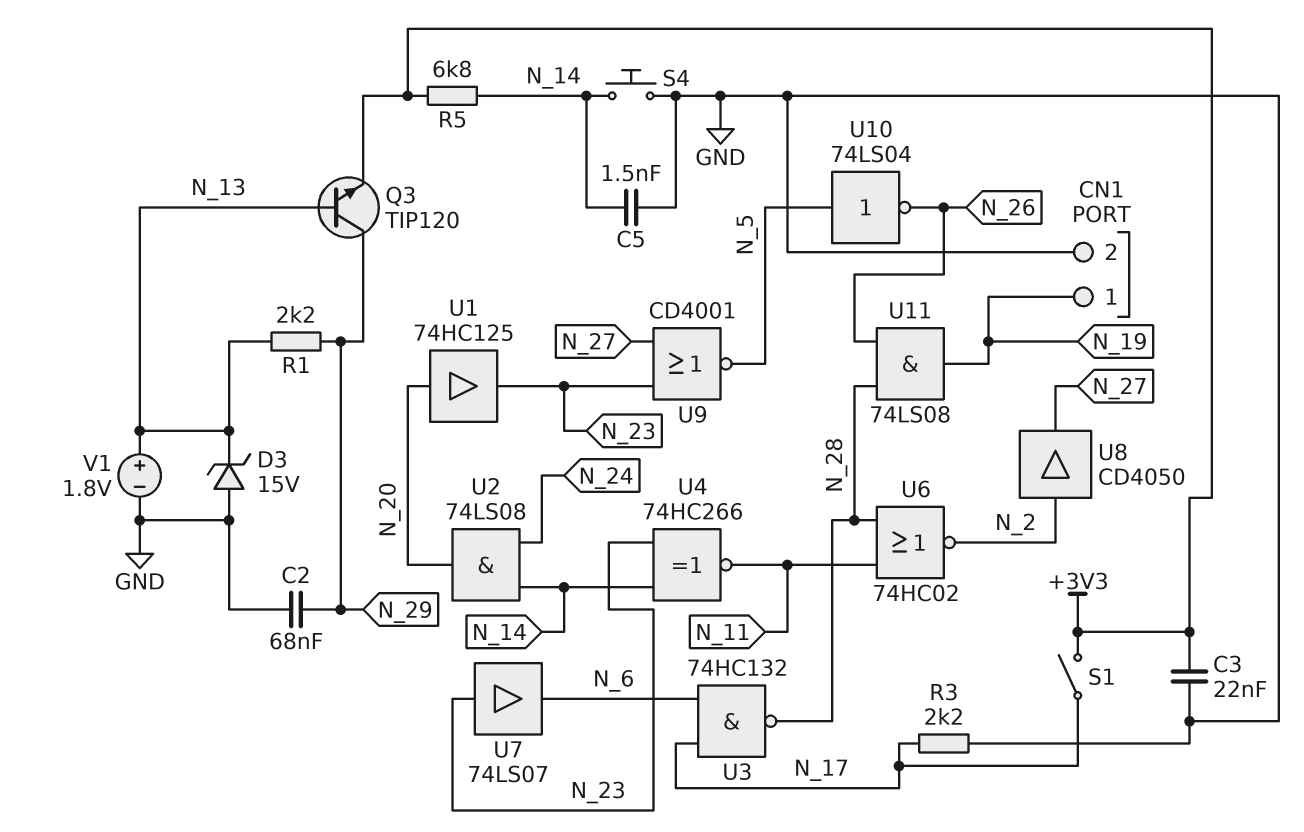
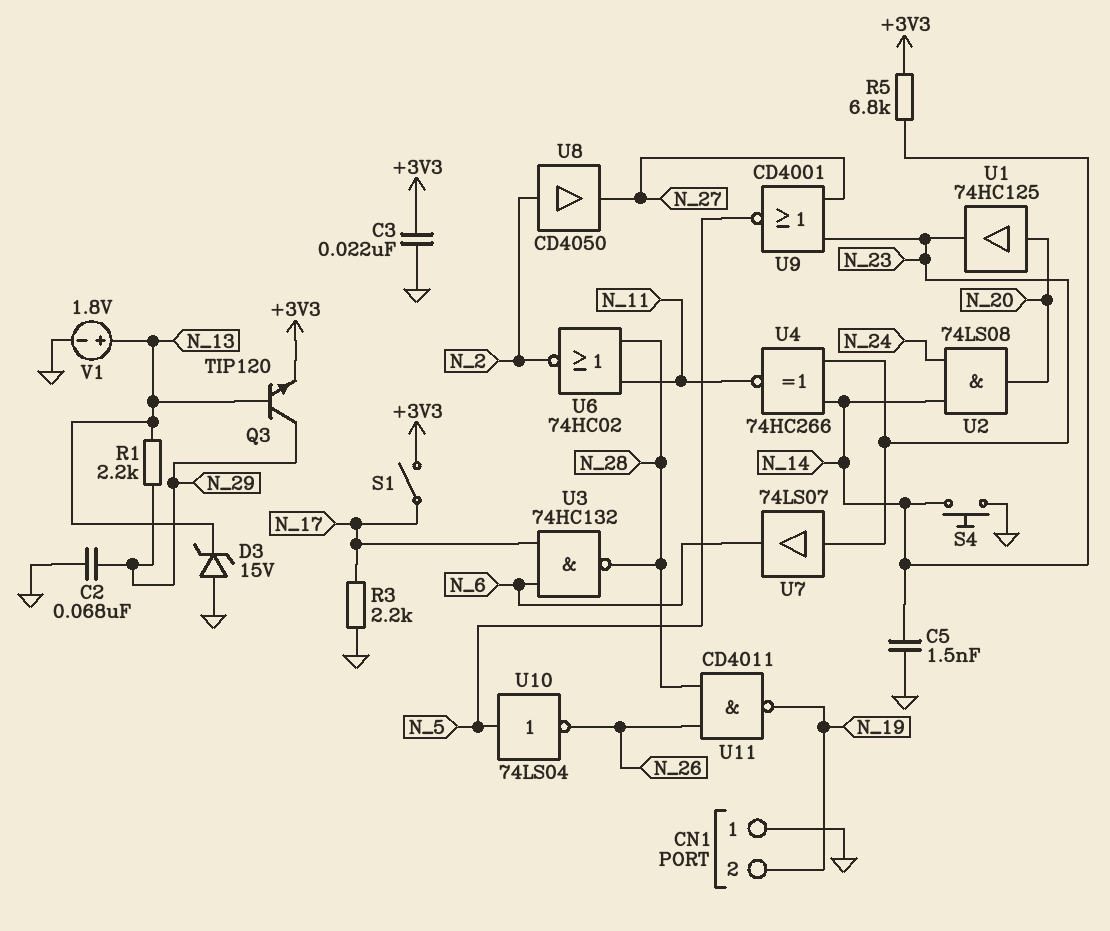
CN1 pin 1: N_19 -> GND
CN1 pin 2: GND -> N_19
U11: AND 74LS08 (in N_26, in N_28, out N_19) -> NAND CD4011 (in N_26, in N_28, out N_19)

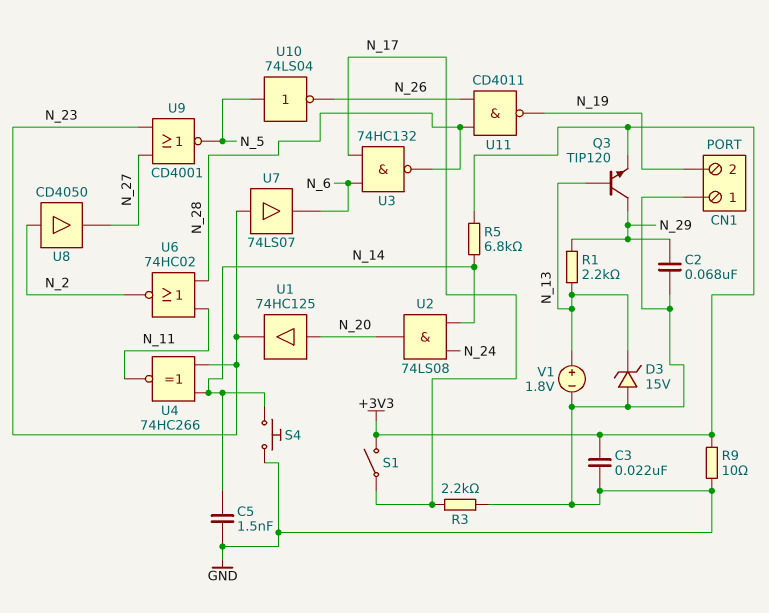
R9: none -> 10 (+3V3, GND)

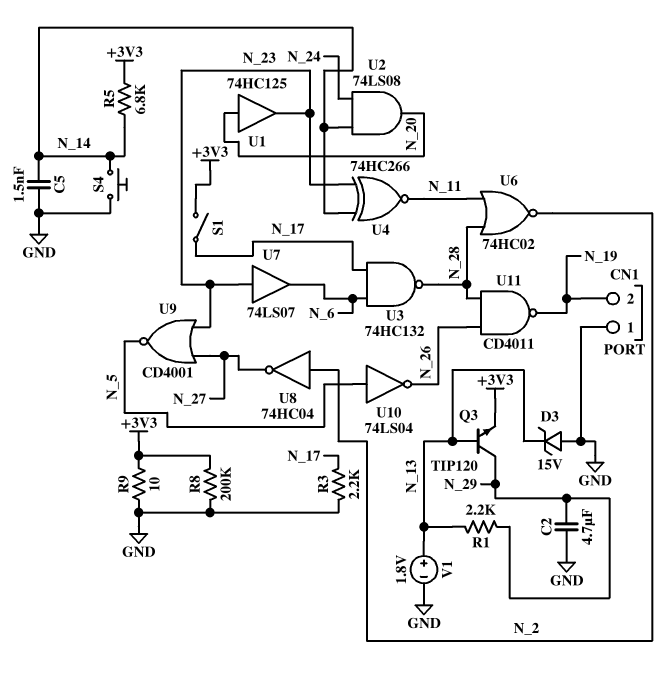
C2: 68nF (GND, N_29) -> 4.7uF (GND, N_29)
C3: 22nF (+3V3, GND) -> none
R8: none -> 200k (+3V3, GND)
U8: buffer CD4050 (in N_2, out N_27) -> NOT 74HC04 (in N_2, out N_27)

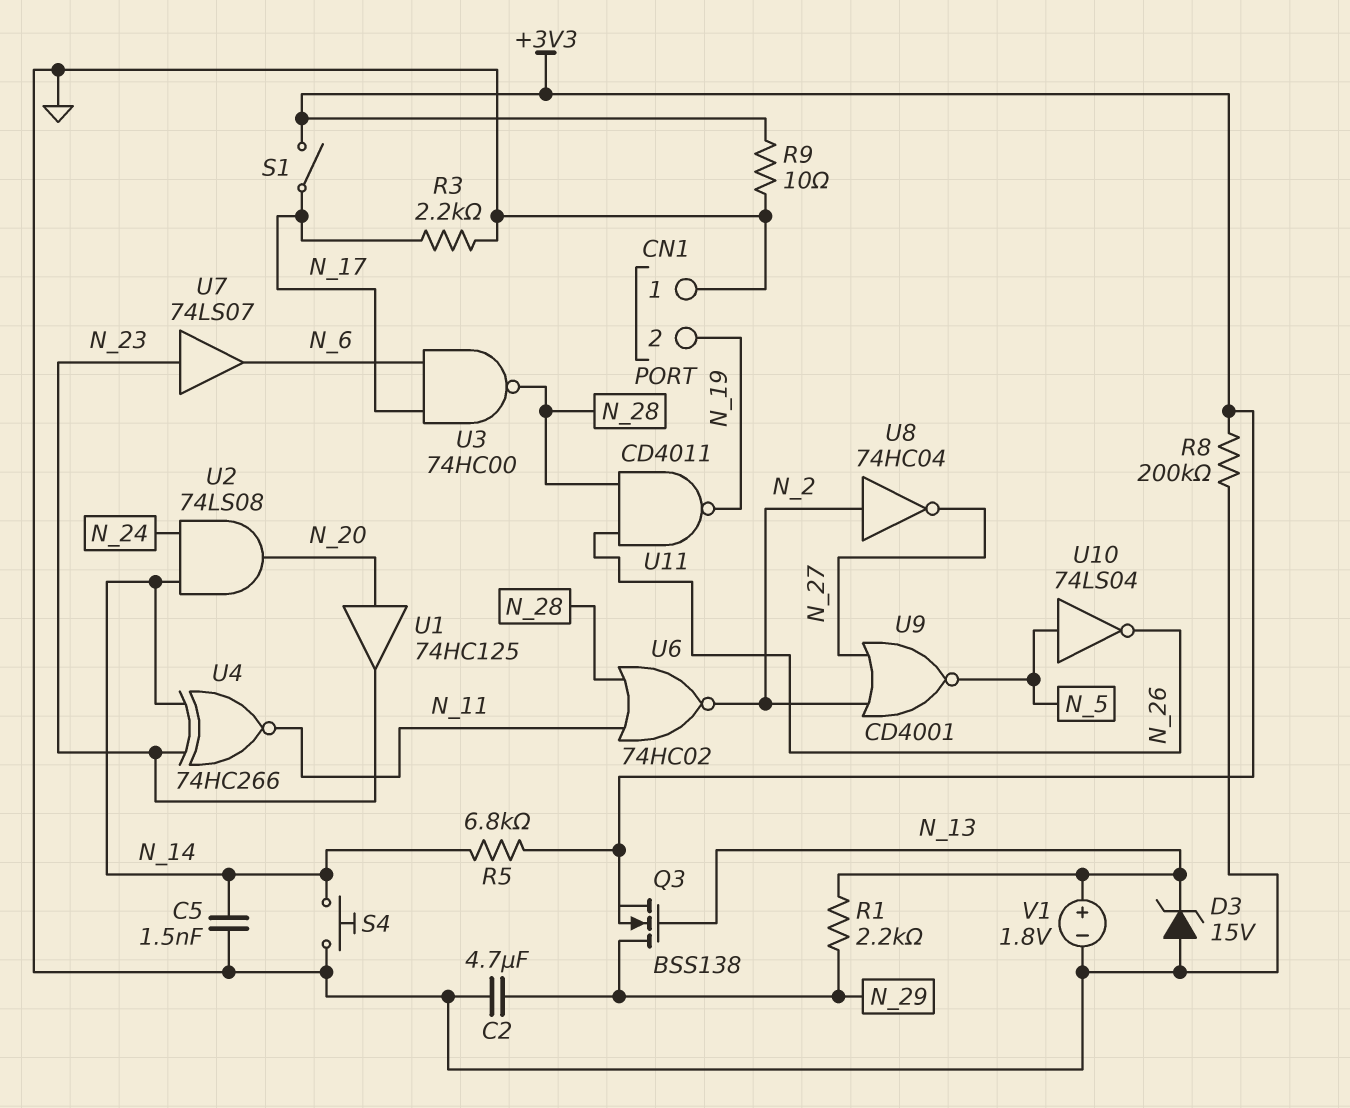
Q3: NPN TIP120 (B N_13, C N_29, E +3V3) -> NMOS BSS138 (G N_13, D N_29, S +3V3)
U3: NAND 74HC132 (in N_6, in N_17, out N_28) -> NAND 74HC00 (in N_6, in N_17, out N_28)
U9: NOR CD4001 (in N_23, in N_27, out N_5) -> NOR CD4001 (in N_2, in N_27, out N_5)

